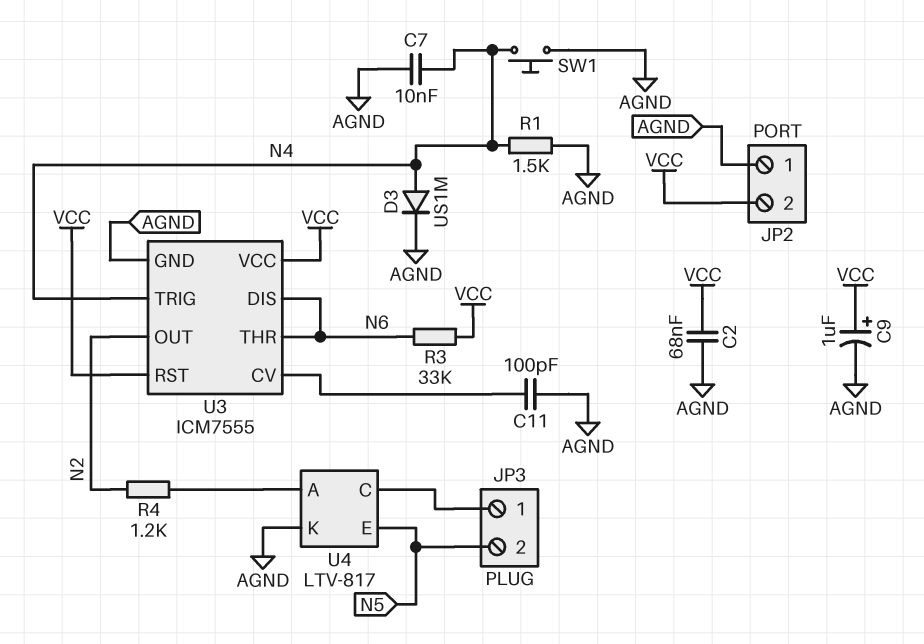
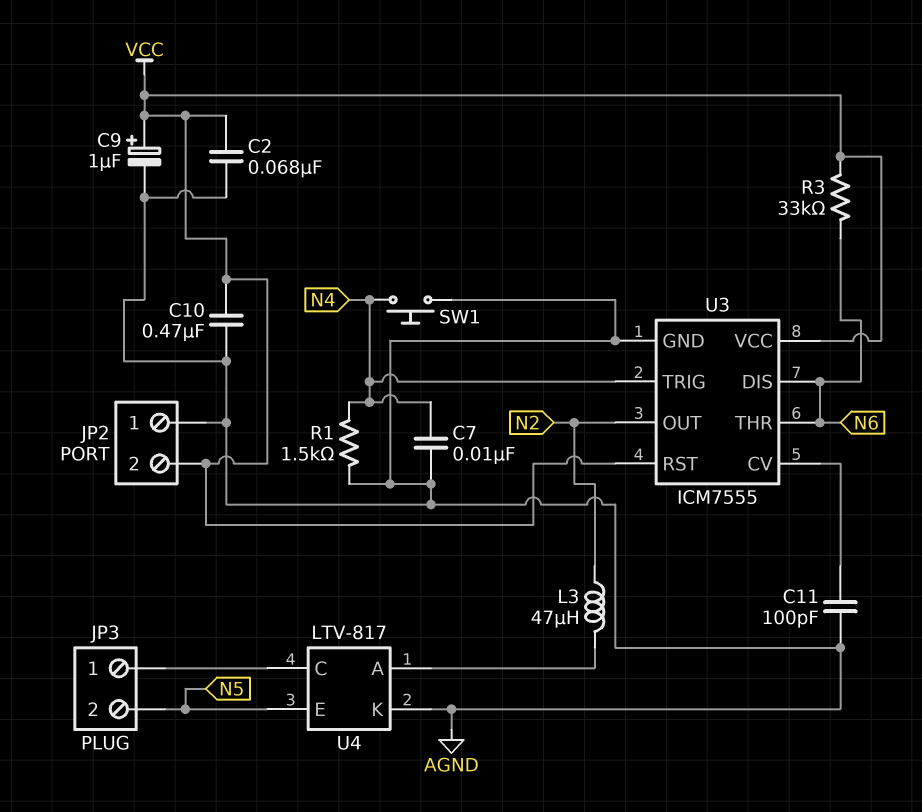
C10: none -> 470nF (AGND, VCC)
D3: diode US1M (A N4, K AGND) -> none
L3: none -> 47uH (N2, U4/A)
R4: 1.2k (N2, U4/A) -> none

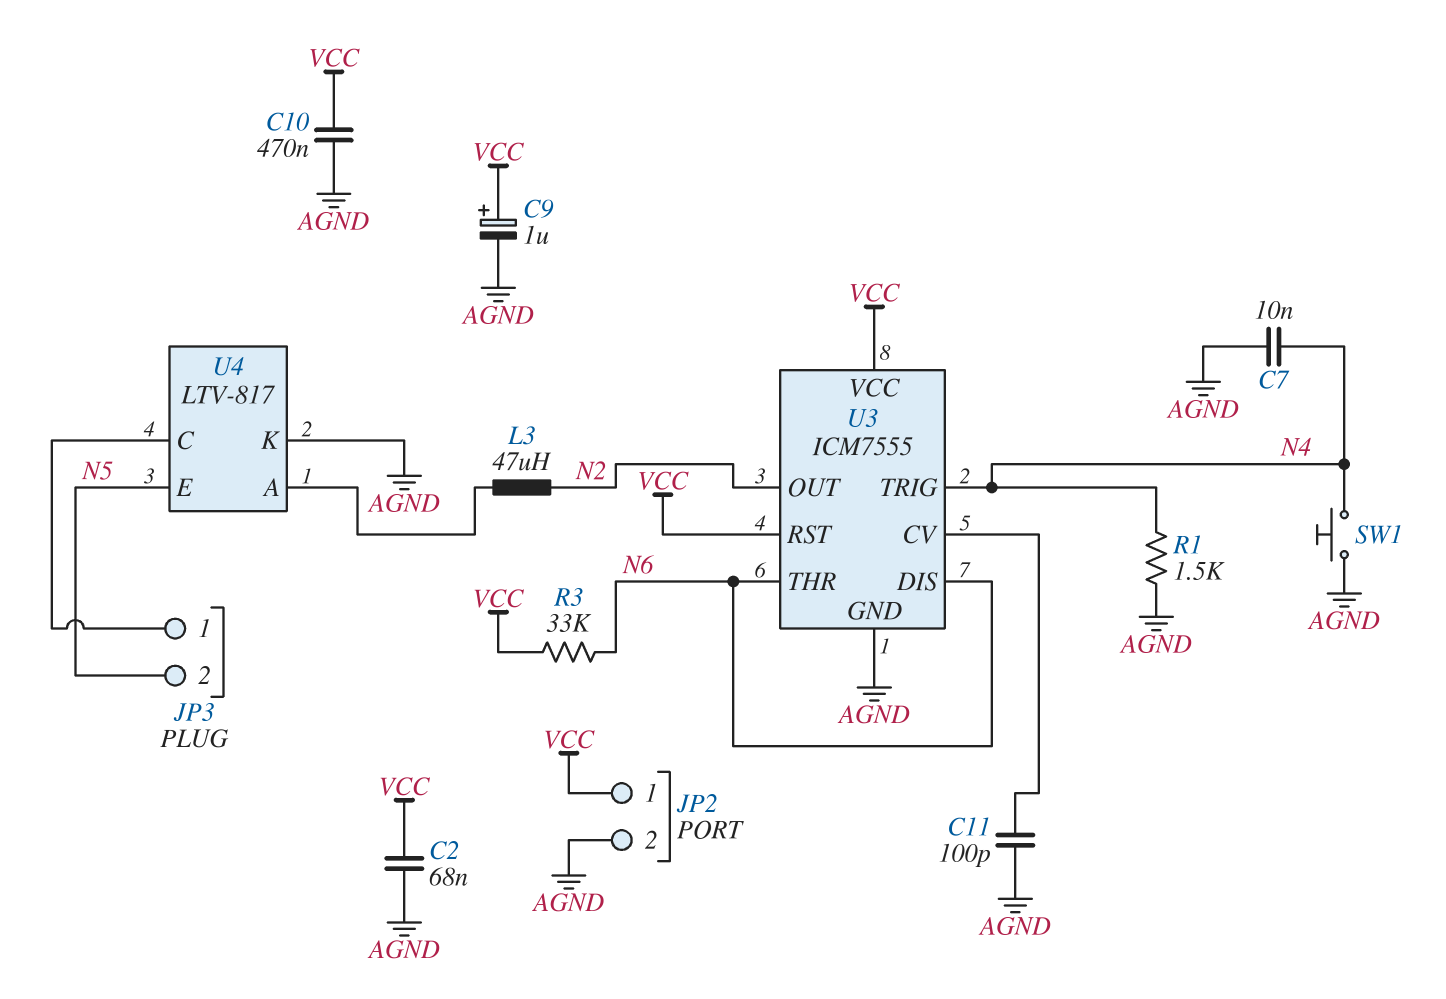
JP2 pin 1: AGND -> VCC
JP2 pin 2: VCC -> AGND

